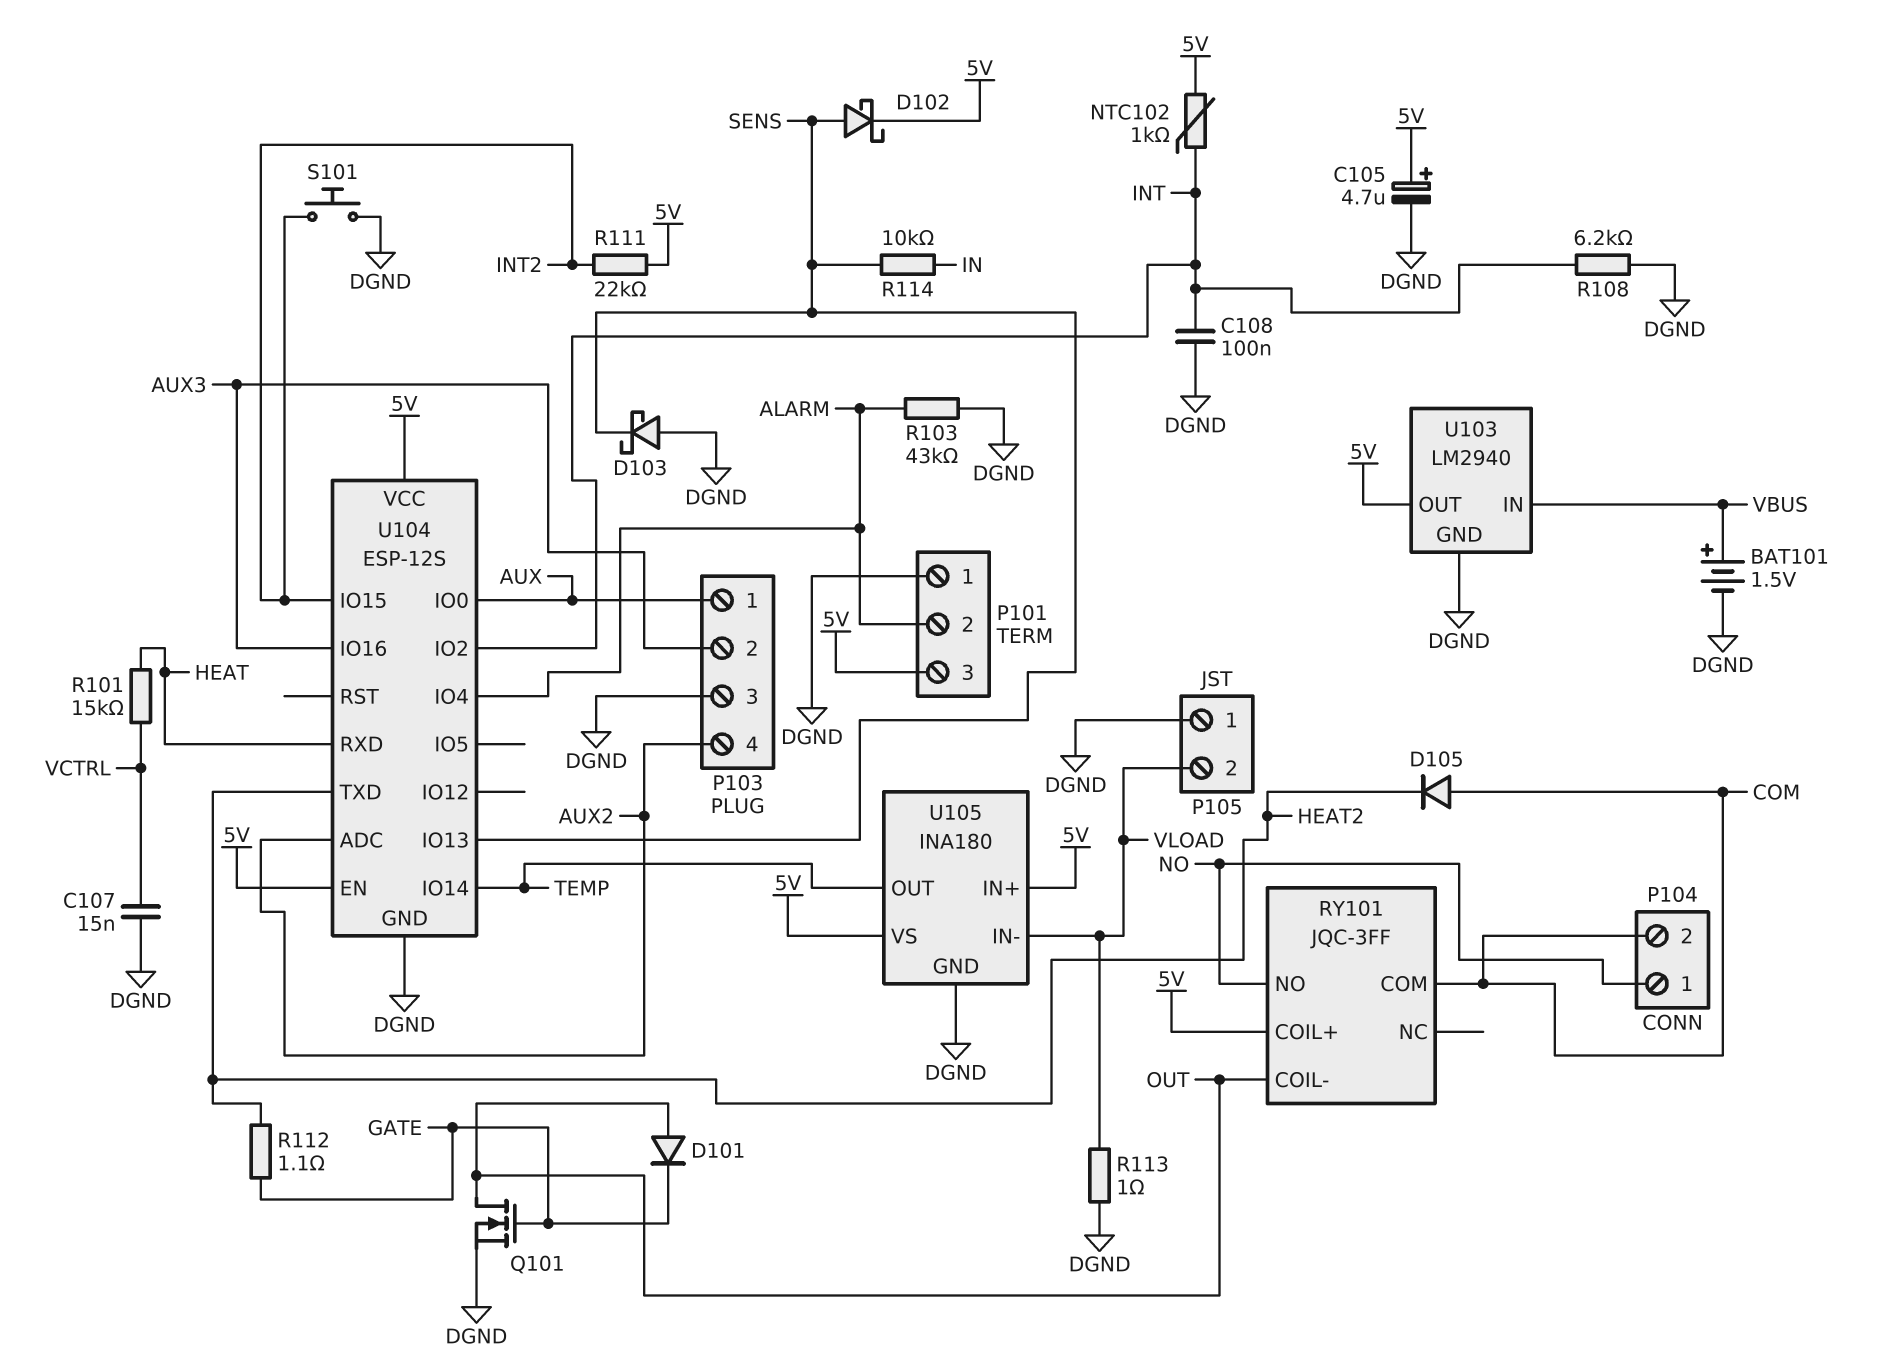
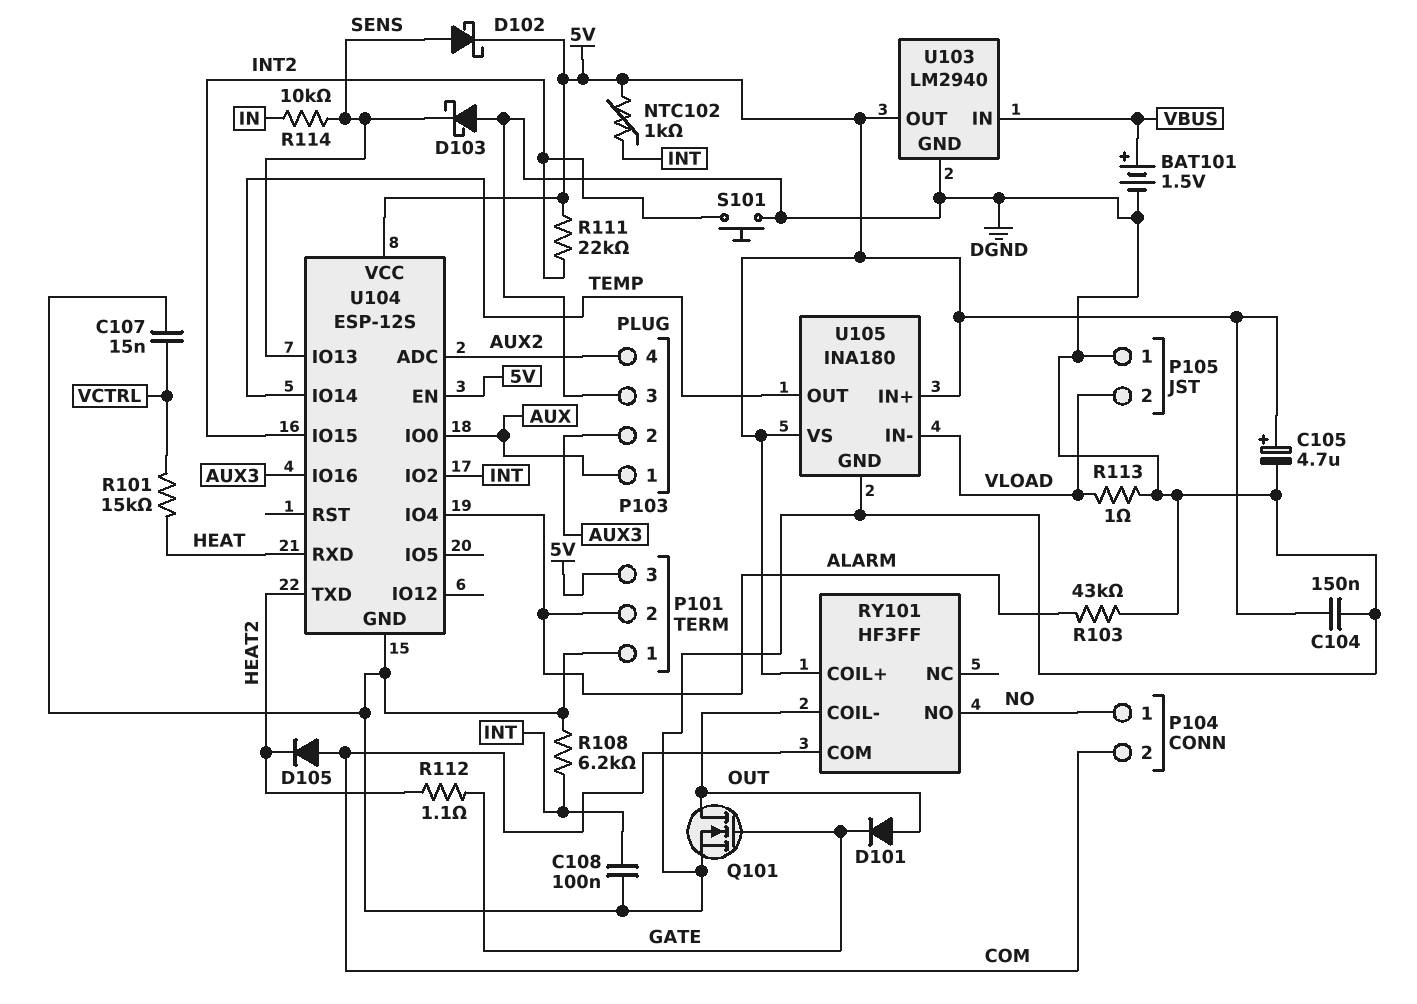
C104: none -> 150nF (5V, DGND)
RY101: JQC-3FF -> HF3FF

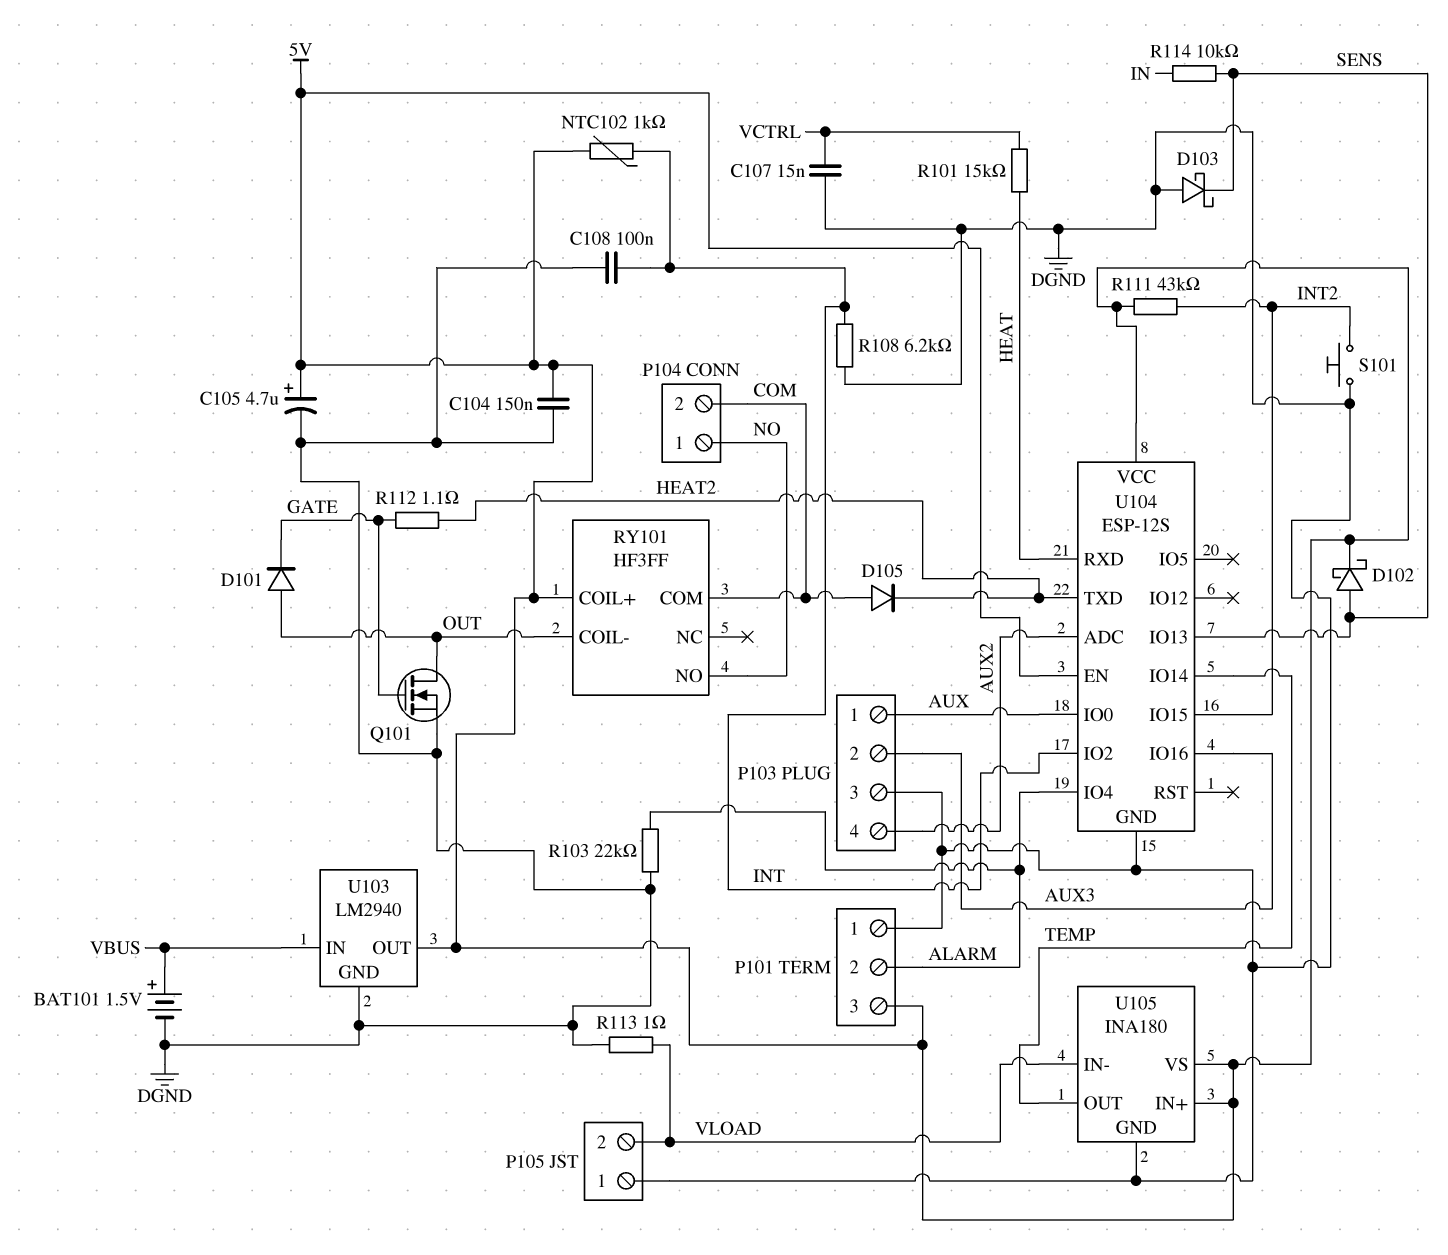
R103: 43k (ALARM, DGND) -> 22k (ALARM, DGND)
R111: 22k (5V, INT2) -> 43k (5V, INT2)

